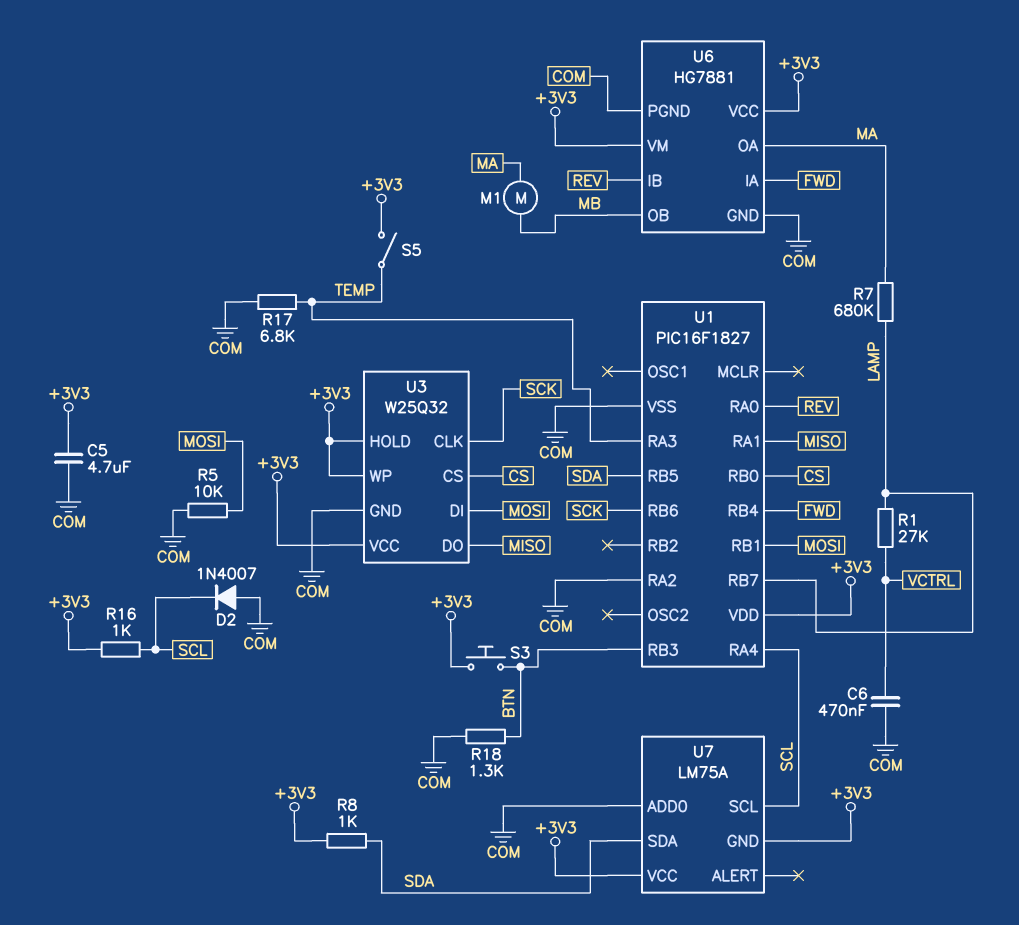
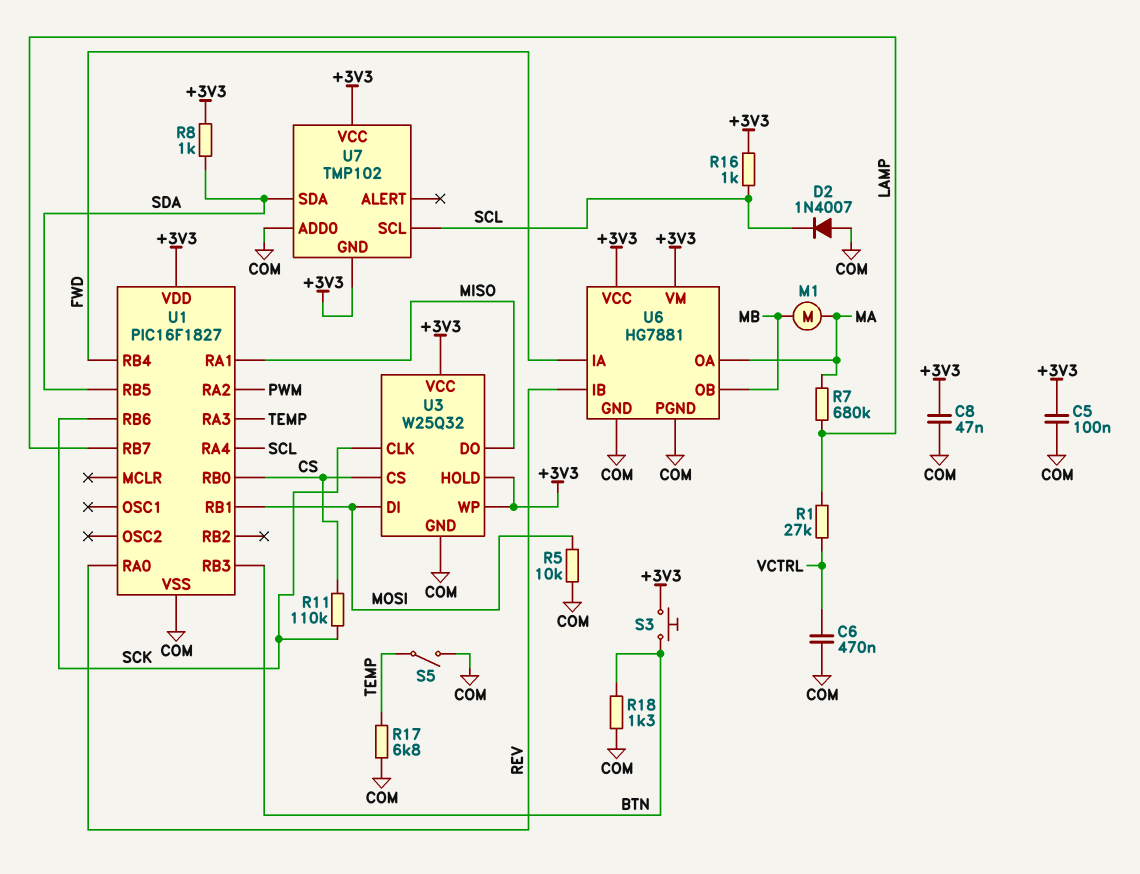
C5: 4.7uF (+3V3, COM) -> 100nF (+3V3, COM)
C8: none -> 47nF (+3V3, COM)
R11: none -> 110k (CS, SCK)
S5: switch (+3V3, TEMP) -> switch (COM, TEMP)
U1 pin RA2: COM -> PWM
U7: LM75A -> TMP102

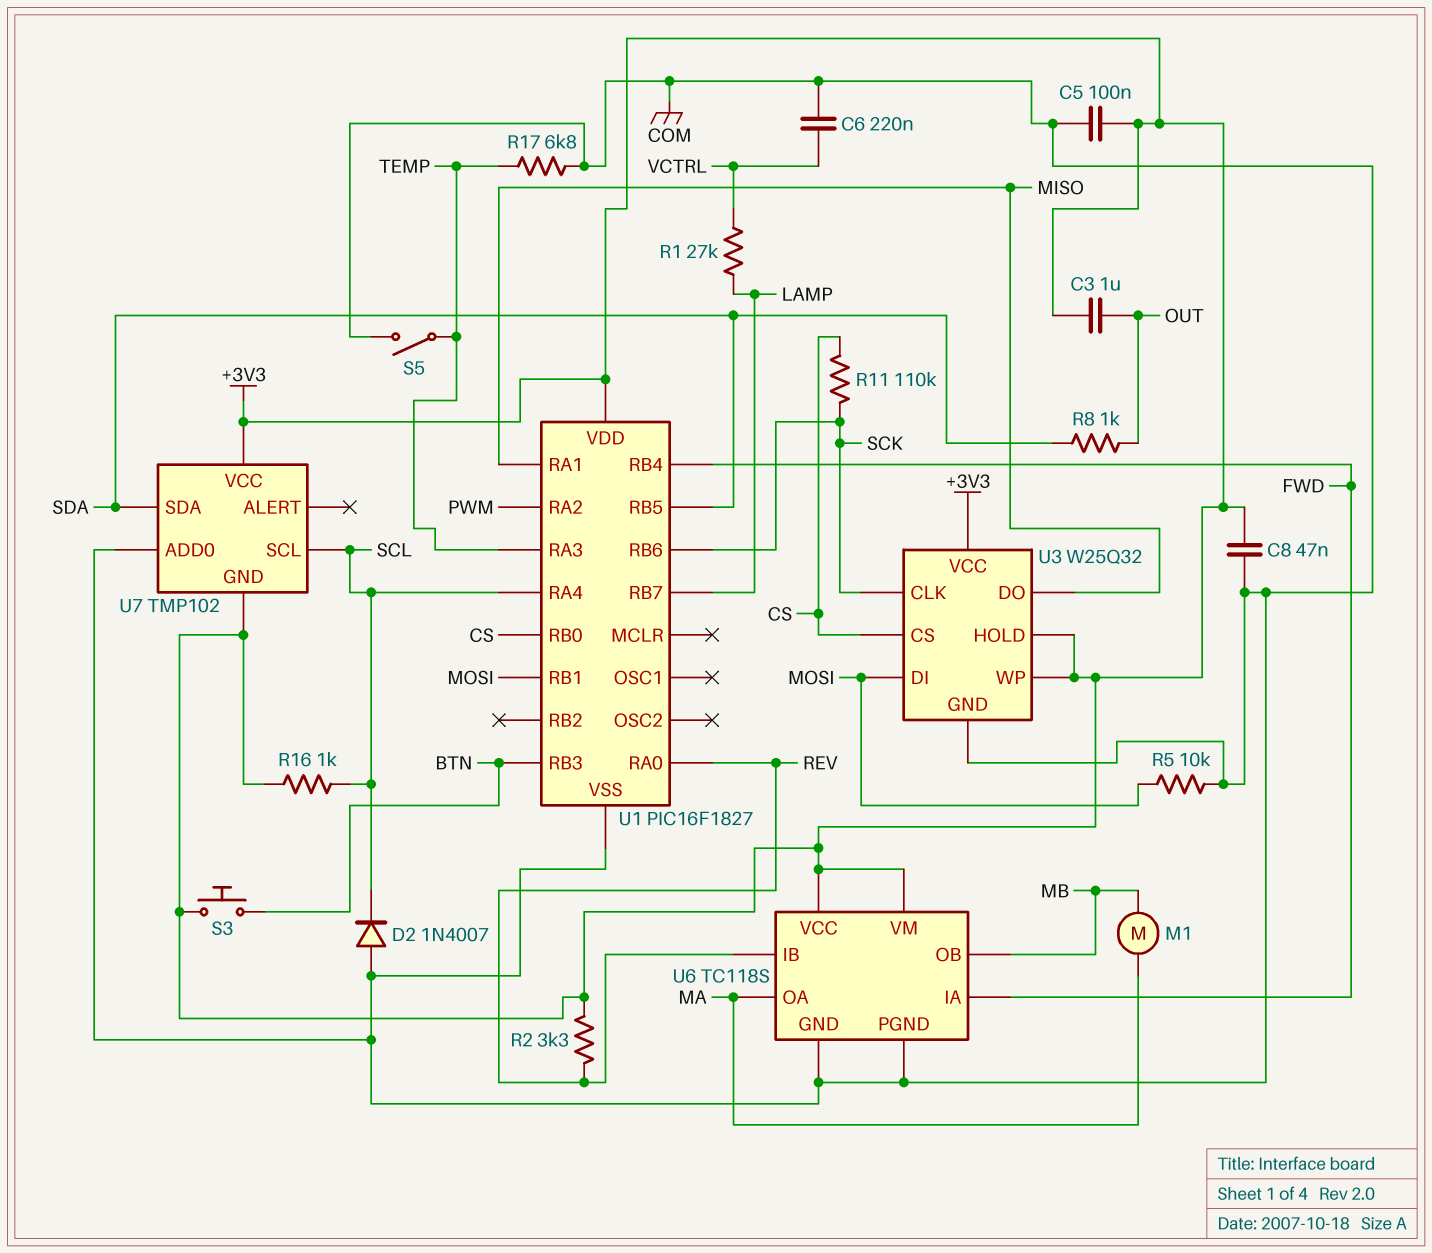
C3: none -> 1uF (+3V3, OUT)
C6: 470nF (COM, VCTRL) -> 220nF (COM, VCTRL)
R2: none -> 3.3k (+3V3, REV)
R7: 680k (LAMP, MA) -> none
R8: 1k (+3V3, SDA) -> 1k (OUT, SDA)
R18: 1.3k (BTN, COM) -> none
U6: HG7881 -> TC118S

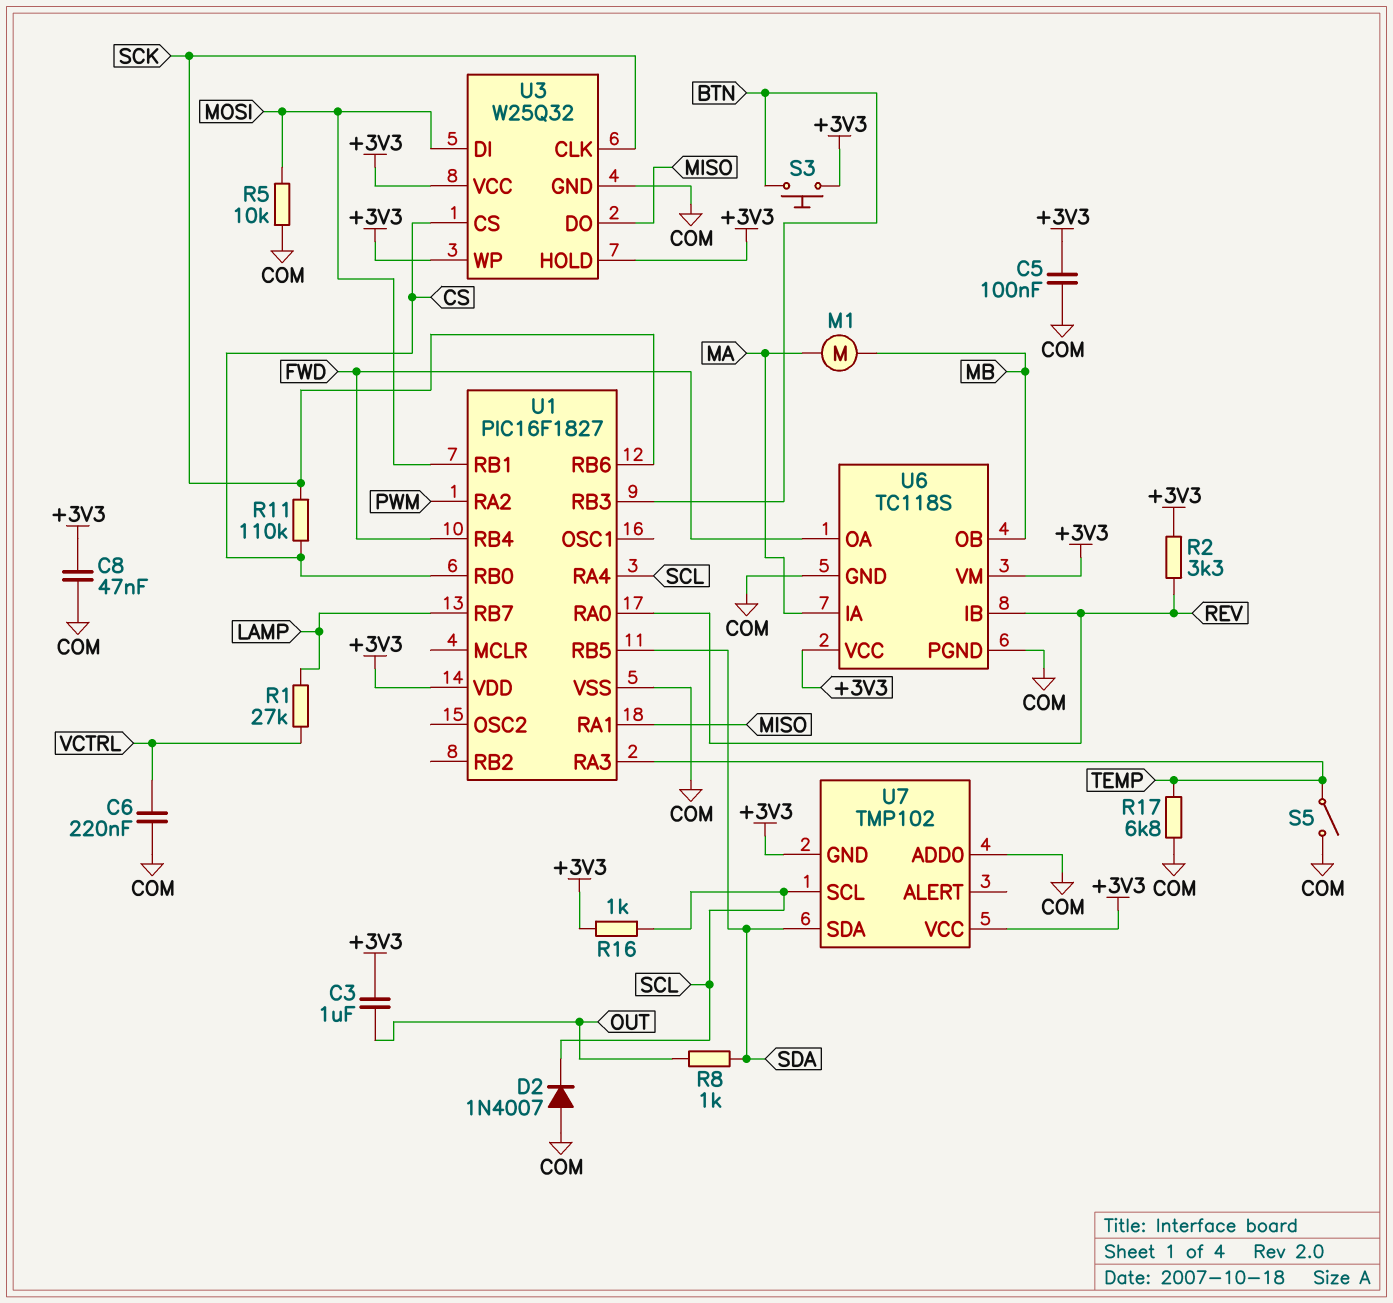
U6 pin IA: FWD -> MA
U6 pin OA: MA -> FWD

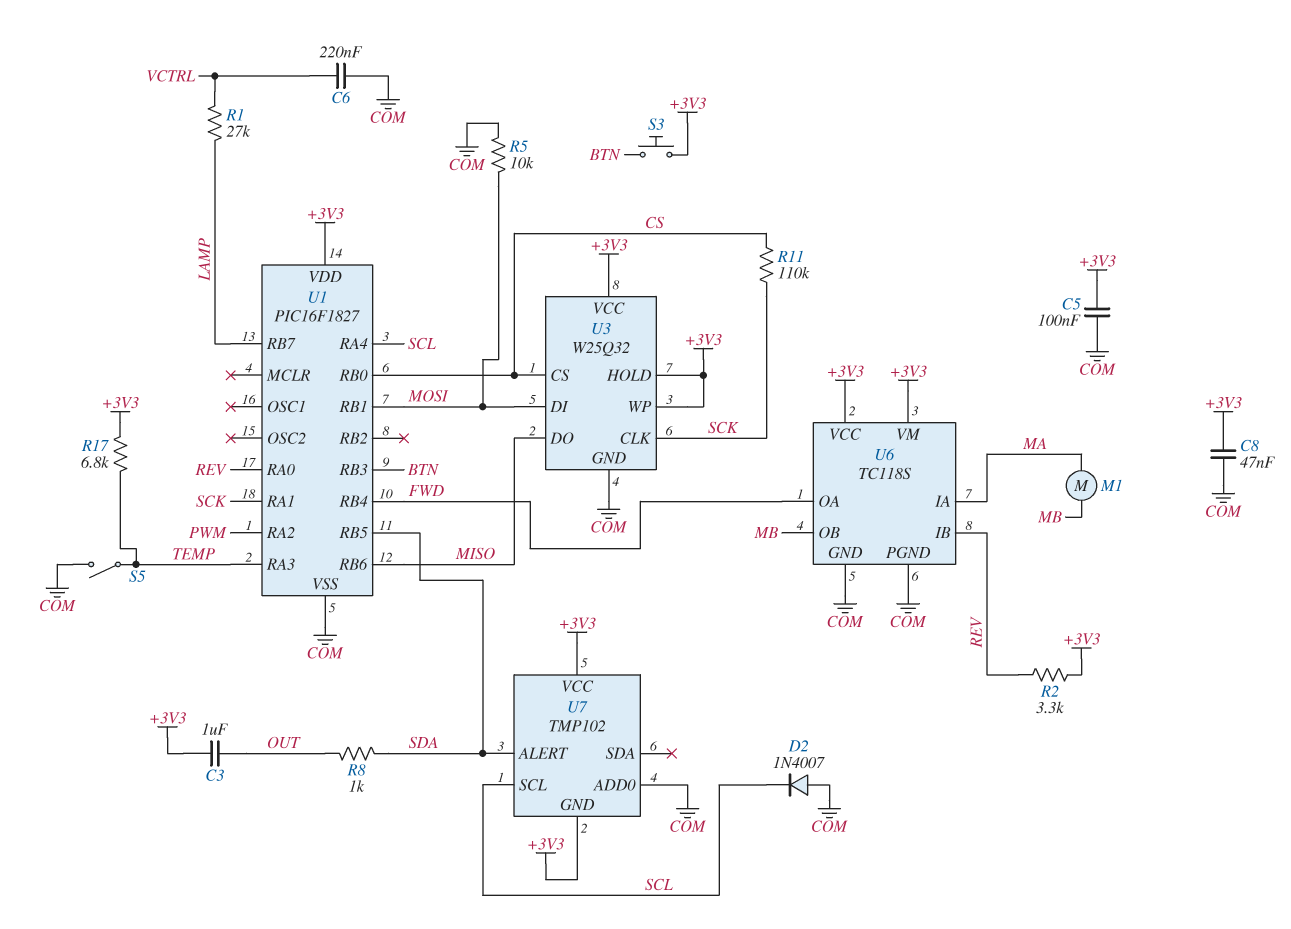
R16: 1k (+3V3, SCL) -> none
R17: 6.8k (COM, TEMP) -> 6.8k (+3V3, TEMP)
U1 pin RA1: MISO -> SCK
U1 pin RB6: SCK -> MISO
U7 pin ALERT: none -> SDA
U7 pin SDA: SDA -> none

